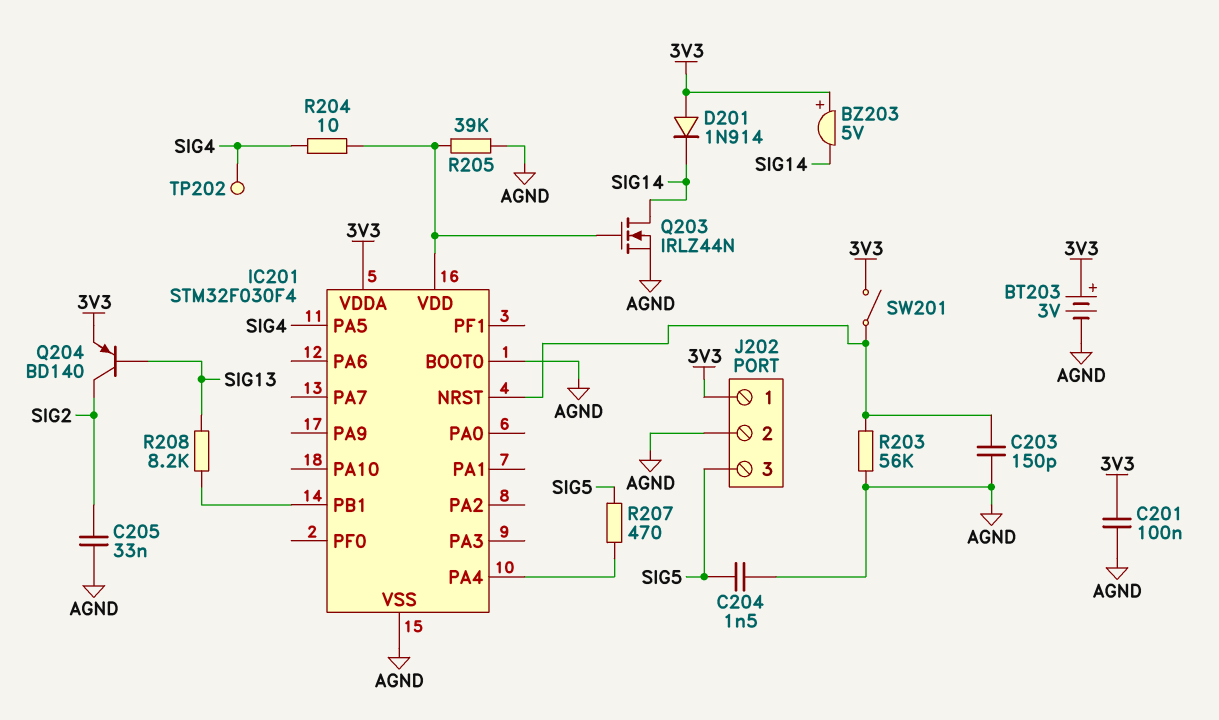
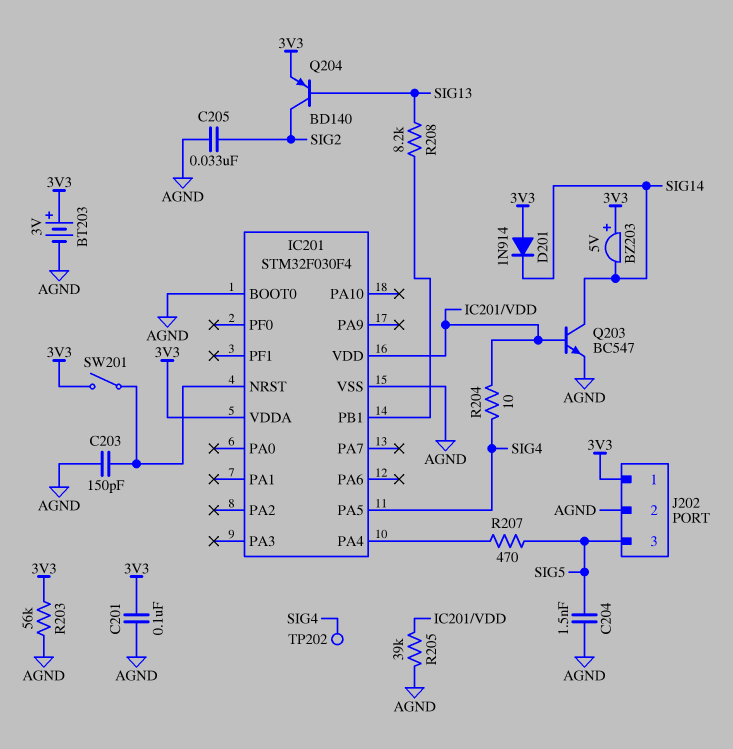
Q203: NMOS IRLZ44N (G IC201/VDD, D SIG14, S AGND) -> NPN BC547 (B IC201/VDD, C SIG14, E AGND)
R203: 56k (AGND, IC201/NRST) -> 56k (3V3, AGND)

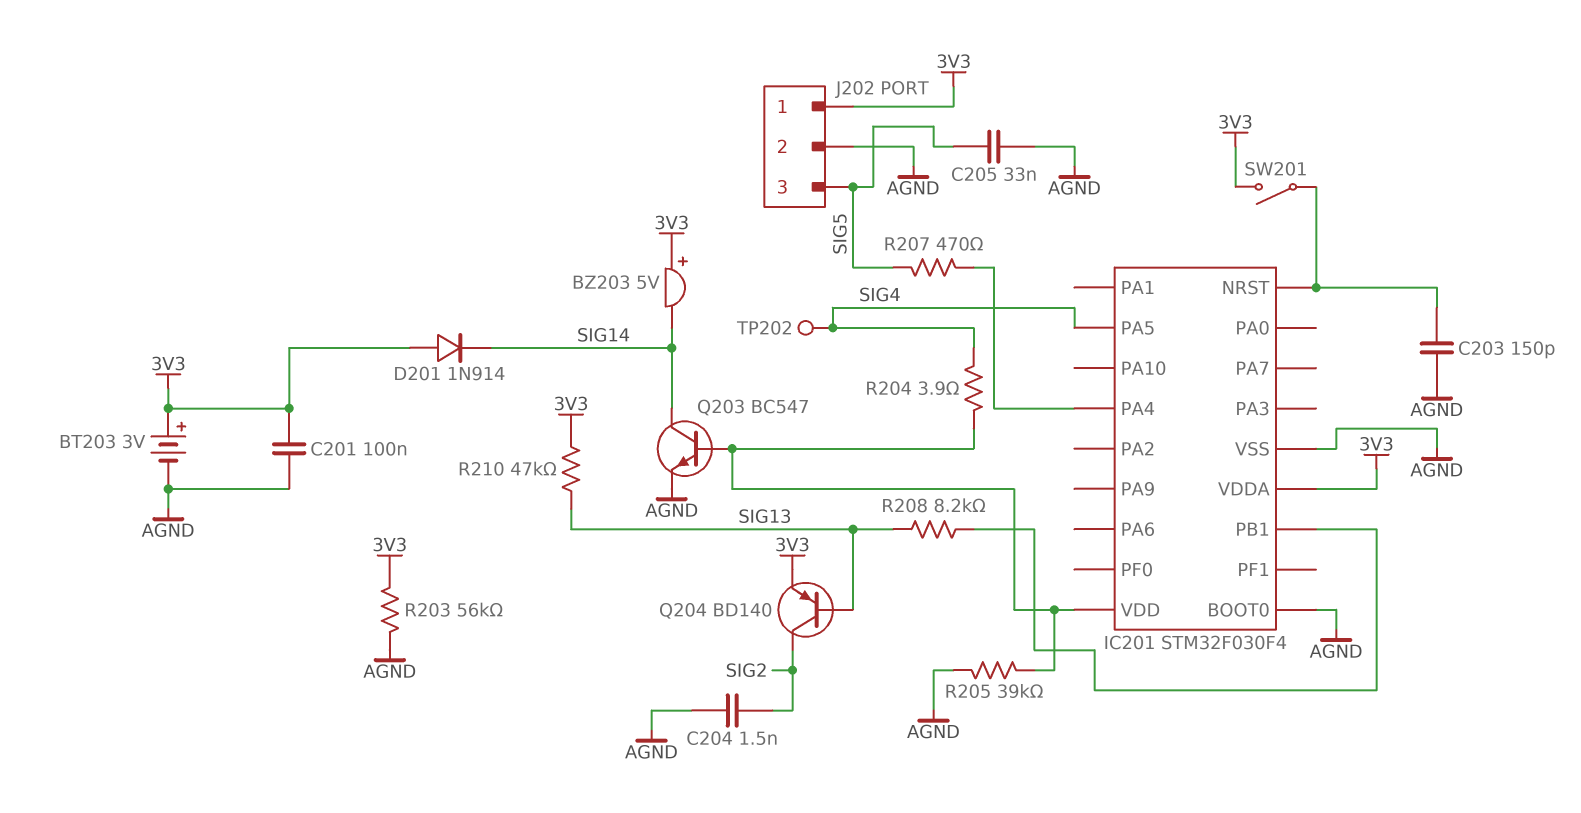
C204: 1.5nF (AGND, SIG5) -> 1.5nF (AGND, SIG2)
C205: 33nF (AGND, SIG2) -> 33nF (AGND, SIG5)
R204: 10 (IC201/VDD, SIG4) -> 3.9 (IC201/VDD, SIG4)
R210: none -> 47k (3V3, SIG13)

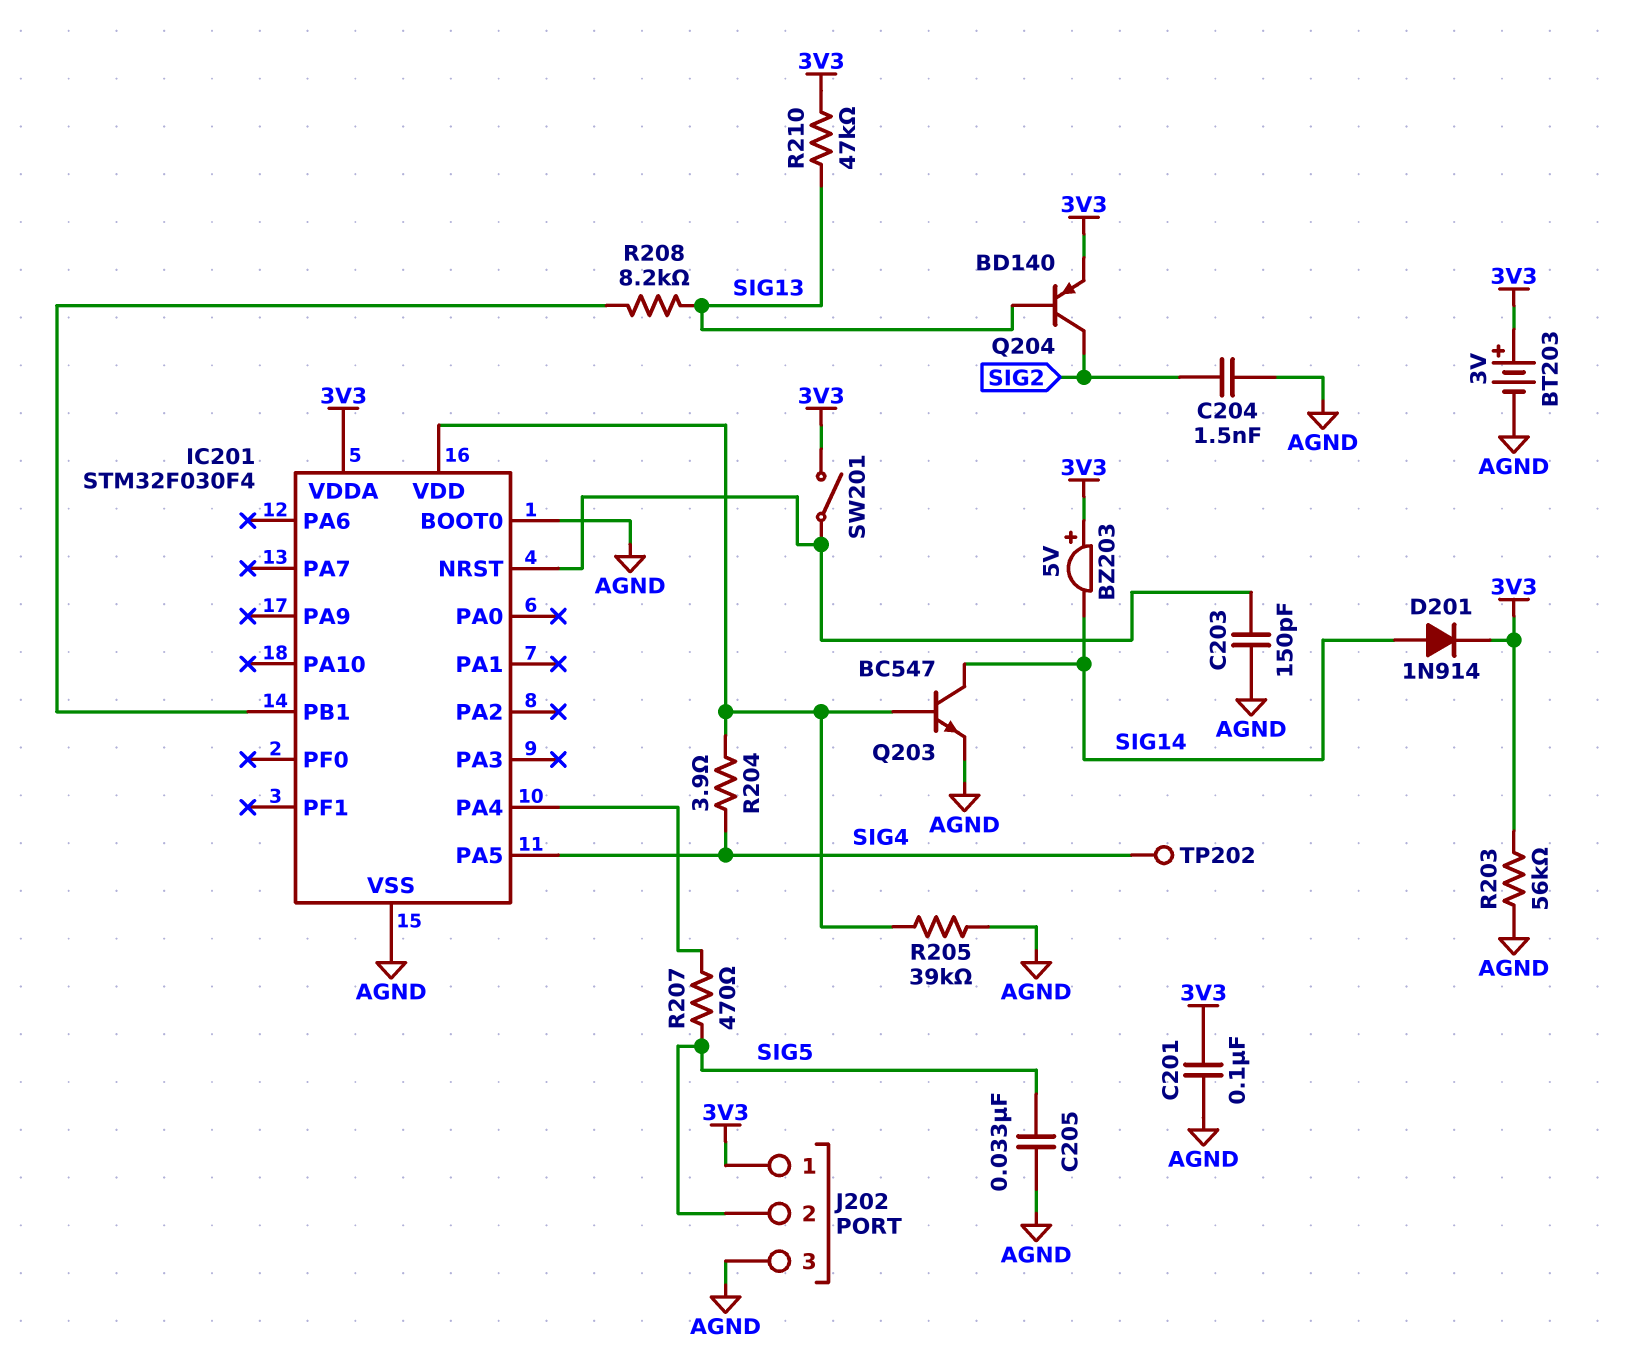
D201: diode 1N914 (A 3V3, K SIG14) -> diode 1N914 (A SIG14, K 3V3)
J202 pin 2: AGND -> SIG5
J202 pin 3: SIG5 -> AGND

